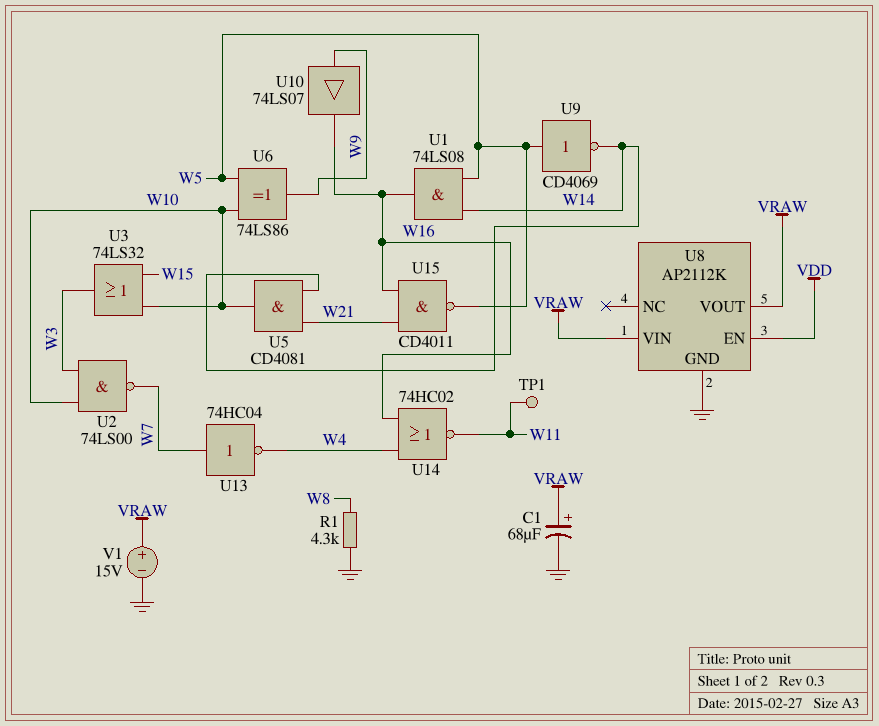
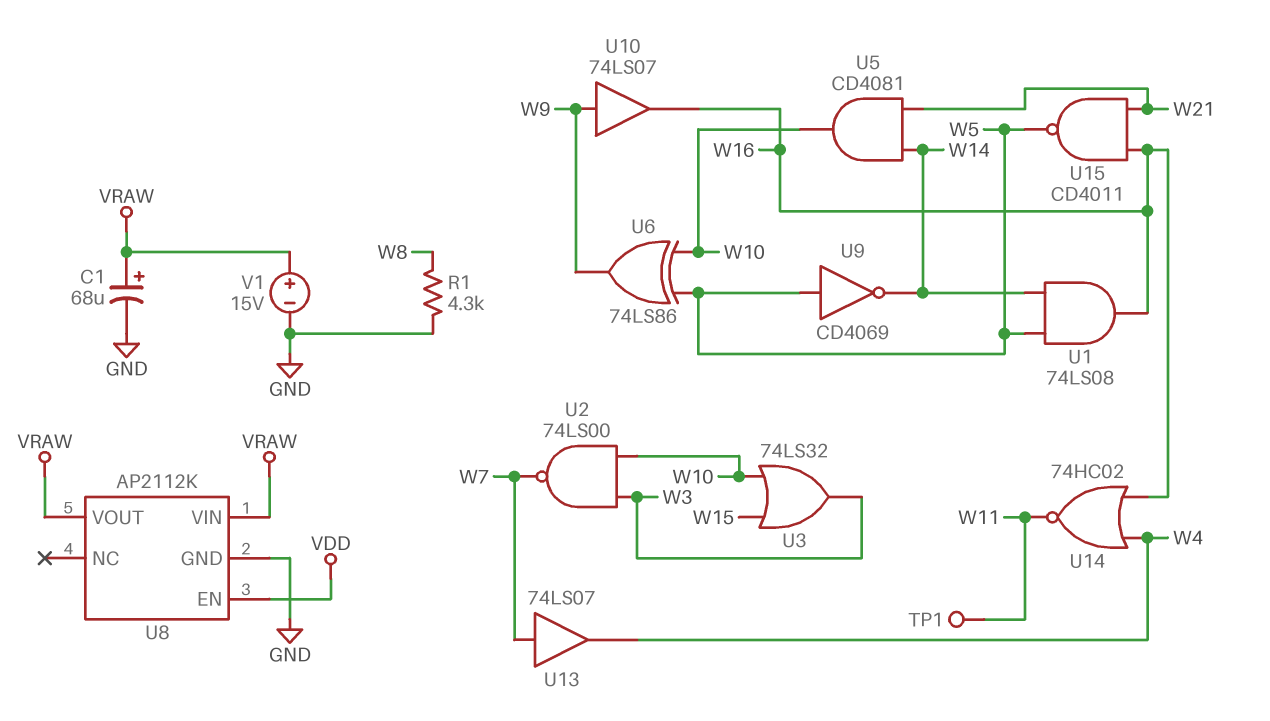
U13: NOT 74HC04 (in W7, out W4) -> buffer 74LS07 (in W7, out W4)

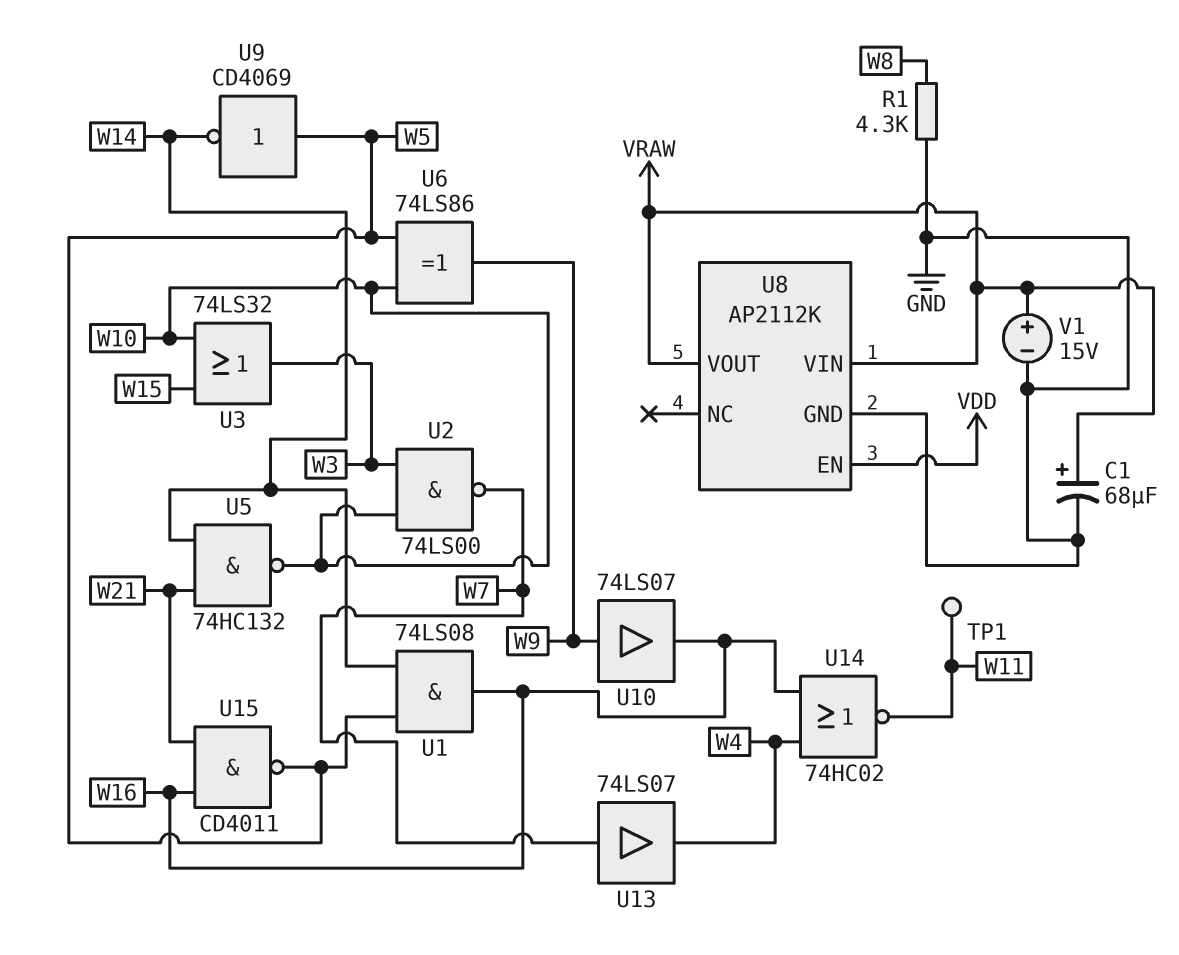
U5: AND CD4081 (in W14, in W21, out W10) -> NAND 74HC132 (in W14, in W21, out W10)

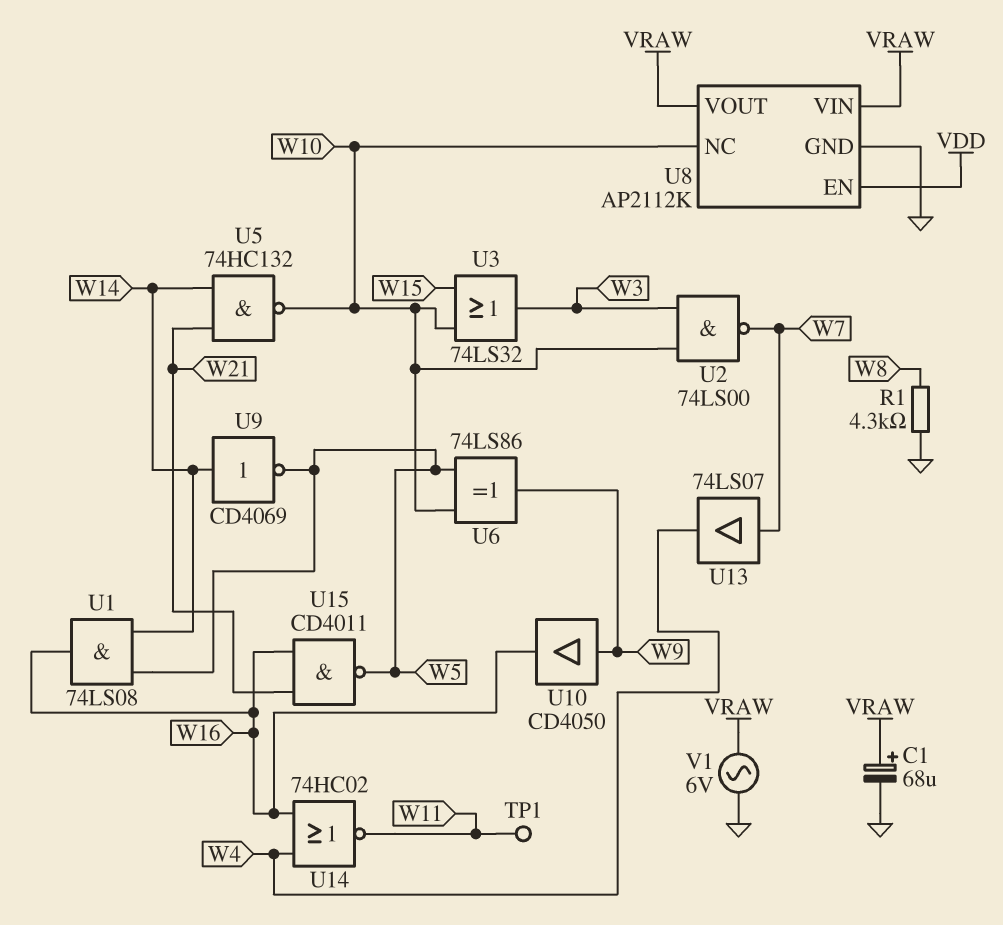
U8 pin NC: none -> W10
U9: NOT CD4069 (in W5, out W14) -> NOT CD4069 (in W14, out W5)
U10: buffer 74LS07 (in W9, out W16) -> buffer CD4050 (in W9, out W16)
V1: 15V (plus VRAW, minus GND) -> AC 6V (GND, VRAW)

